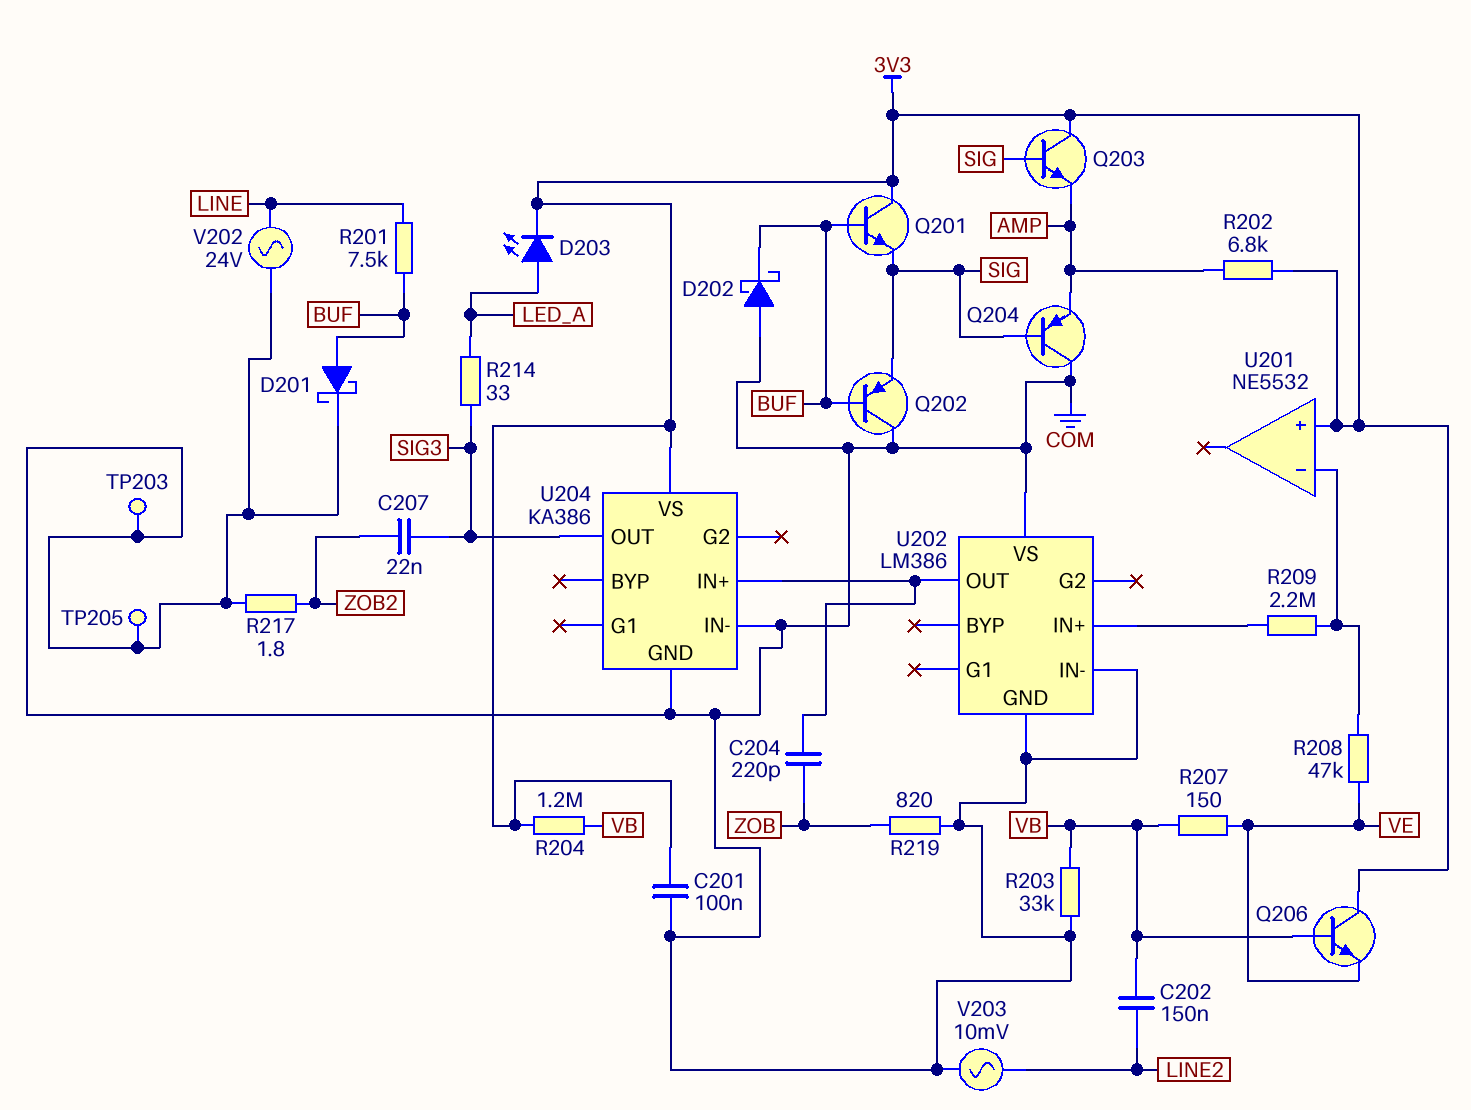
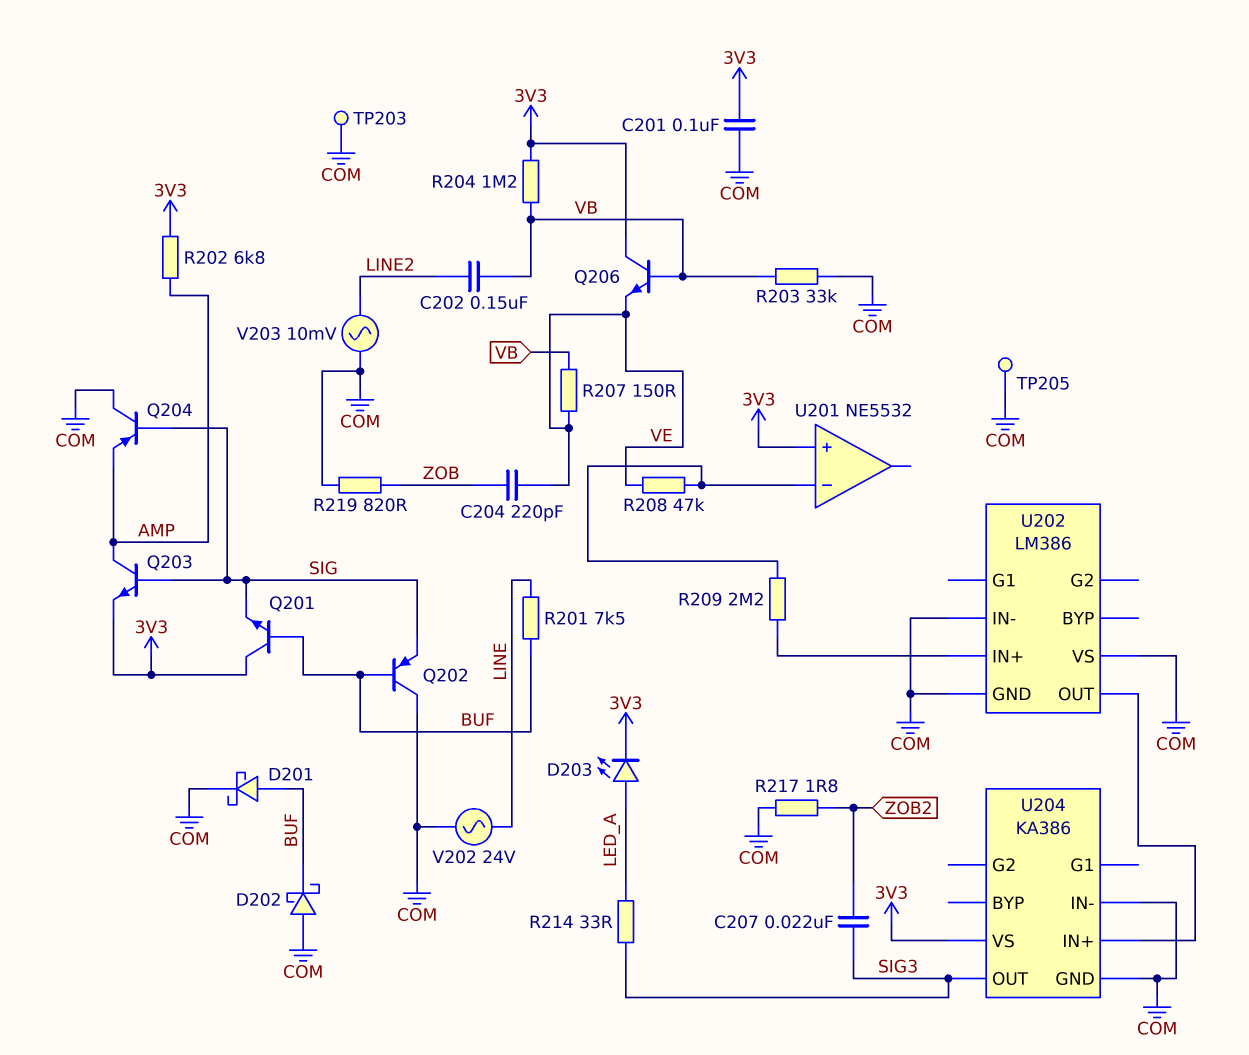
C204: 220pF (U202/OUT, ZOB) -> 220pF (VE, ZOB)
Q203: NPN (B SIG, C 3V3, E AMP) -> NPN (B SIG, C AMP, E 3V3)

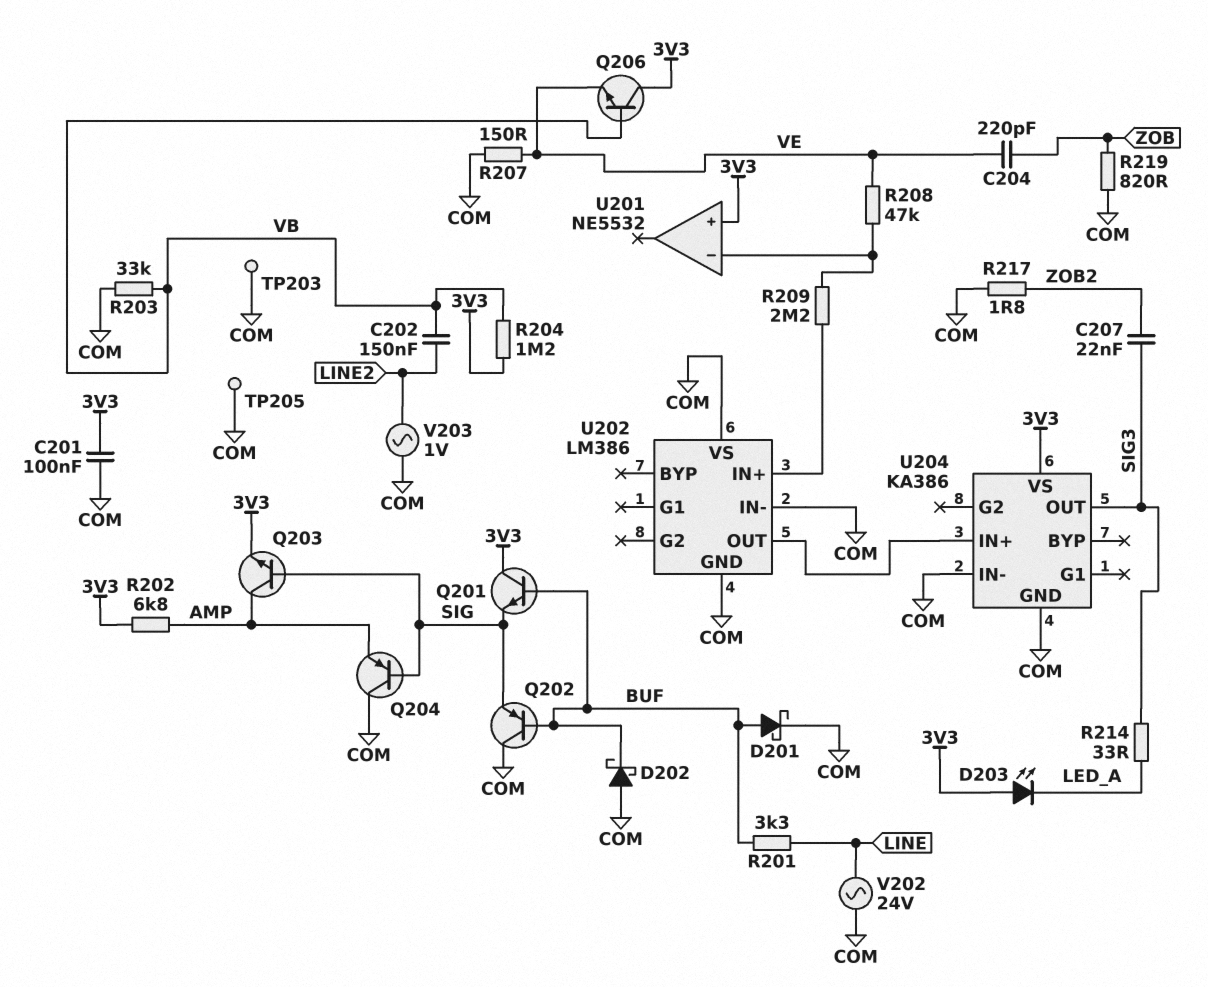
D203: LED (A LED_A, K 3V3) -> LED (A 3V3, K LED_A)
R201: 7.5k (BUF, LINE) -> 3.3k (BUF, LINE)
R207: 150 (VB, VE) -> 150 (COM, VE)
V203: AC 10mV (COM, LINE2) -> AC 1V (COM, LINE2)

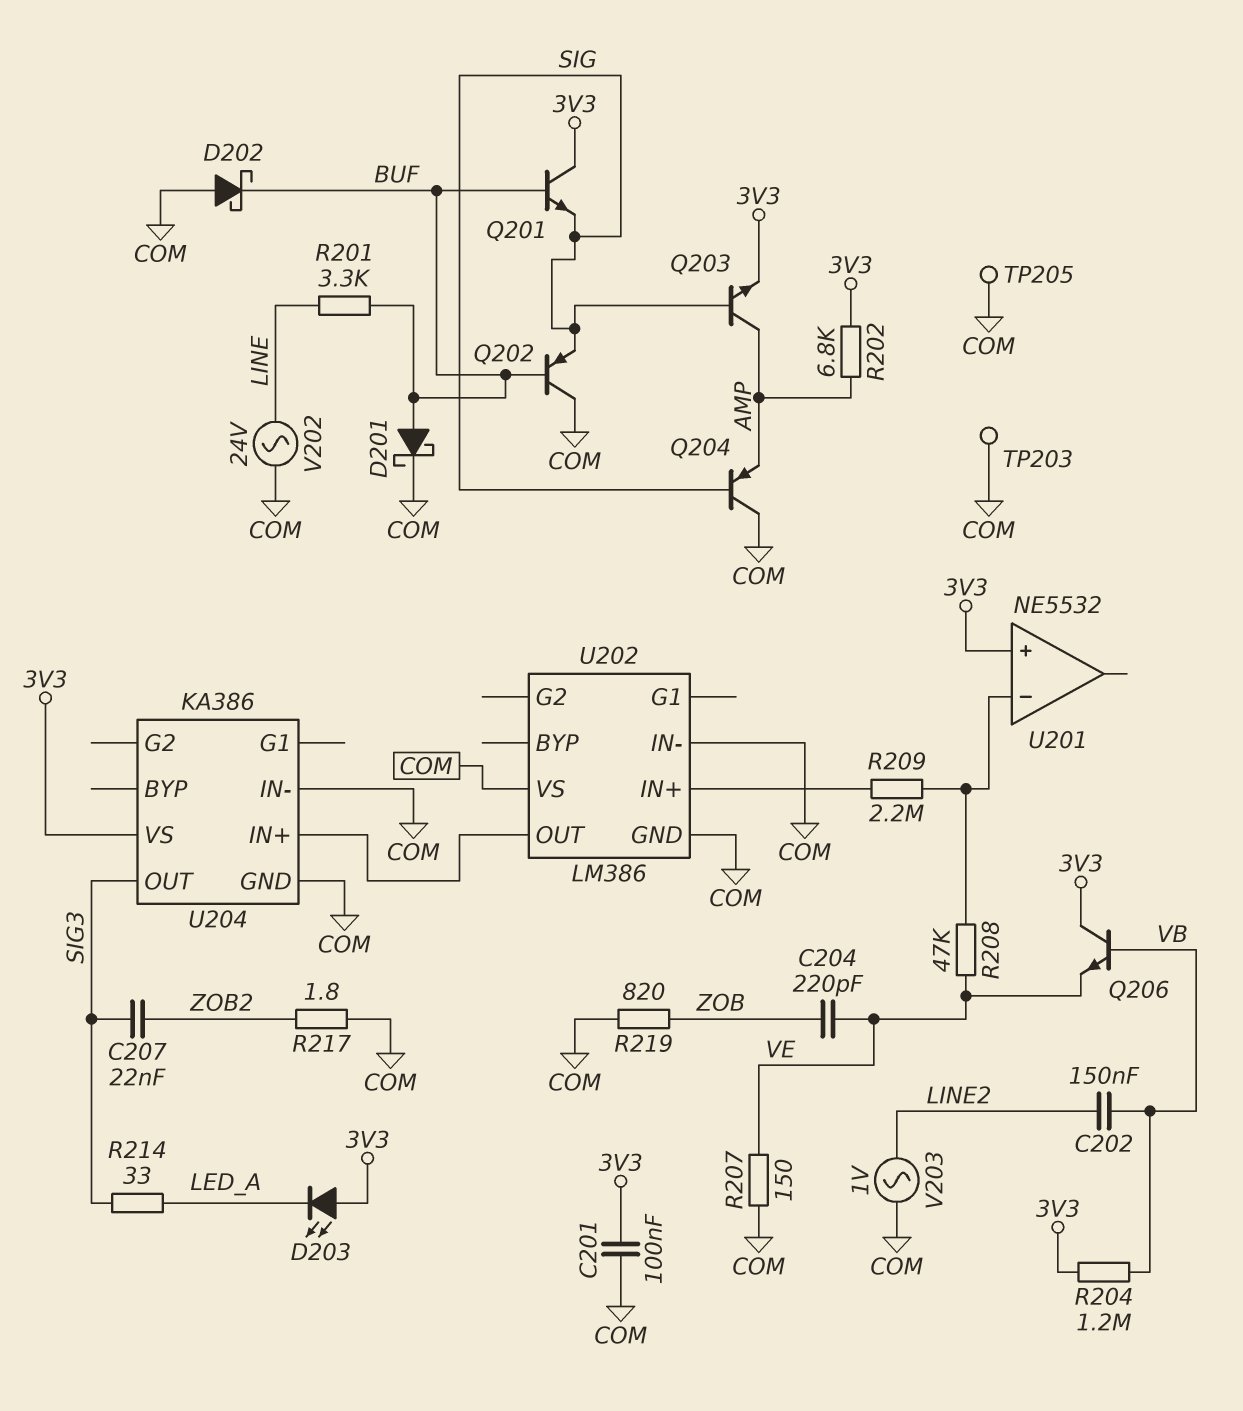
R203: 33k (COM, VB) -> none

